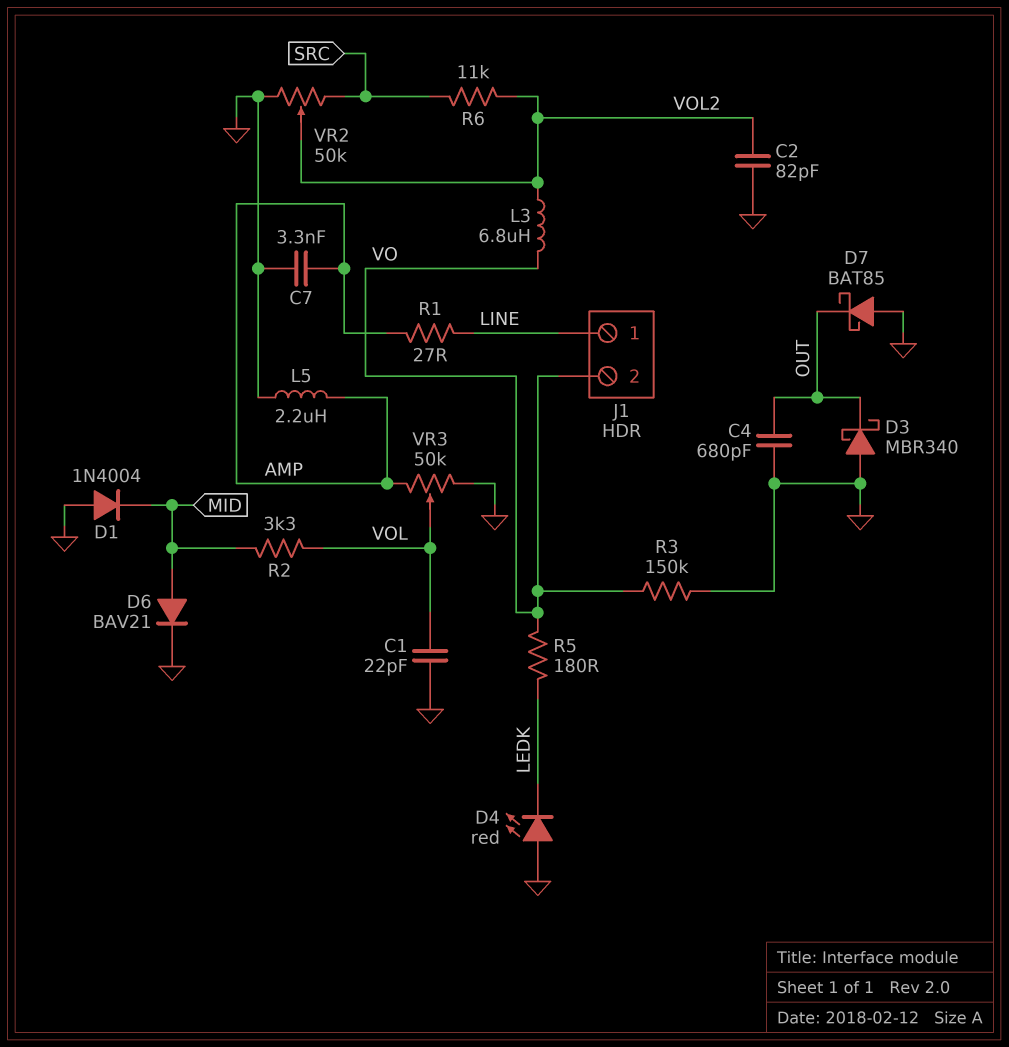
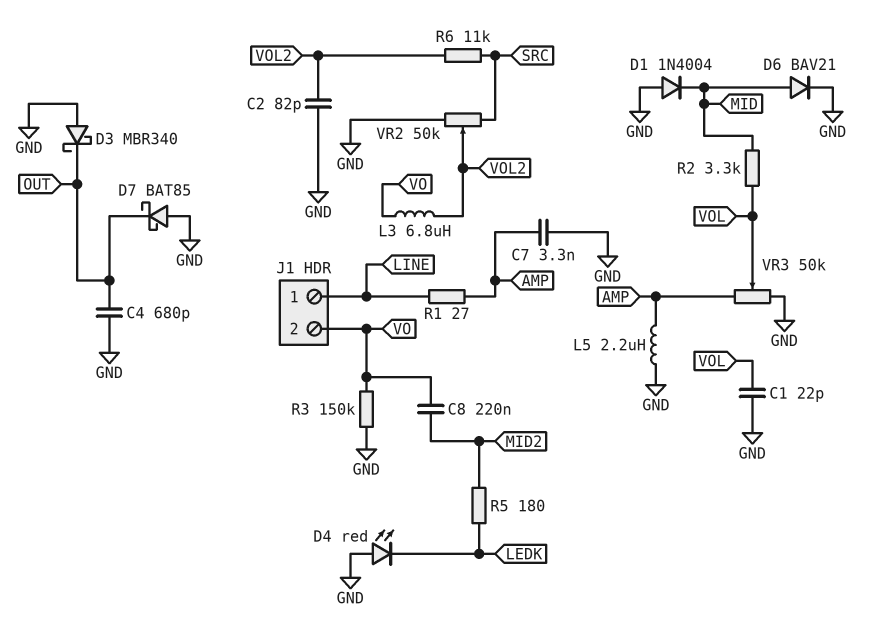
C8: none -> 220nF (MID2, VO)
R5: 180 (LEDK, VO) -> 180 (LEDK, MID2)

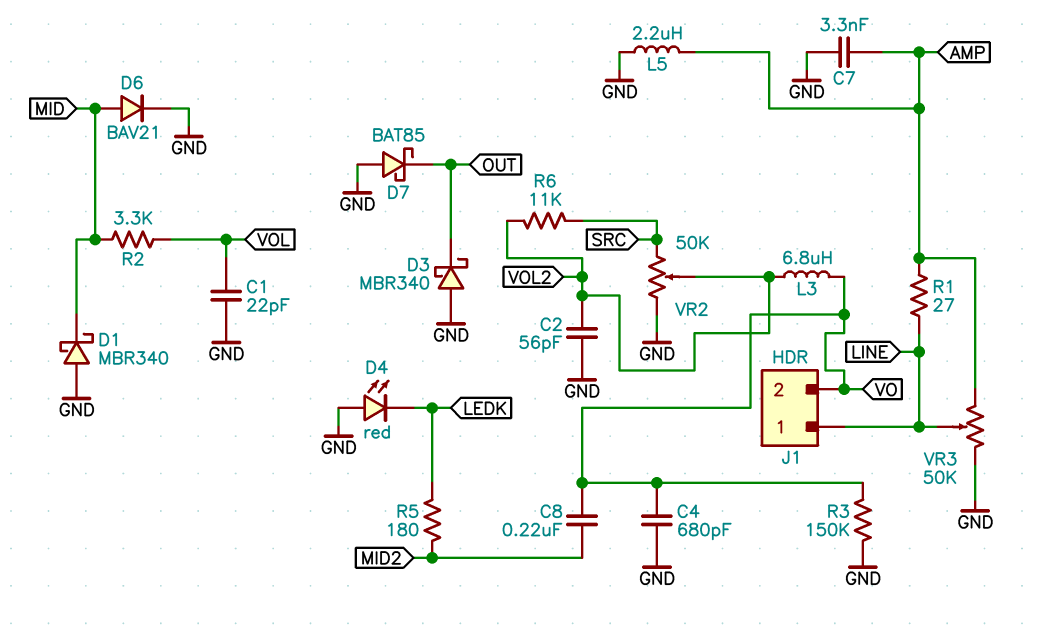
C2: 82pF (GND, VOL2) -> 56pF (GND, VOL2)
C4: 680pF (GND, OUT) -> 680pF (GND, VO)
D1: diode 1N4004 (A GND, K MID) -> schottky MBR340 (A GND, K MID)
VR3: 50k (AMP, GND, wiper VOL) -> 50k (AMP, GND, wiper LINE)

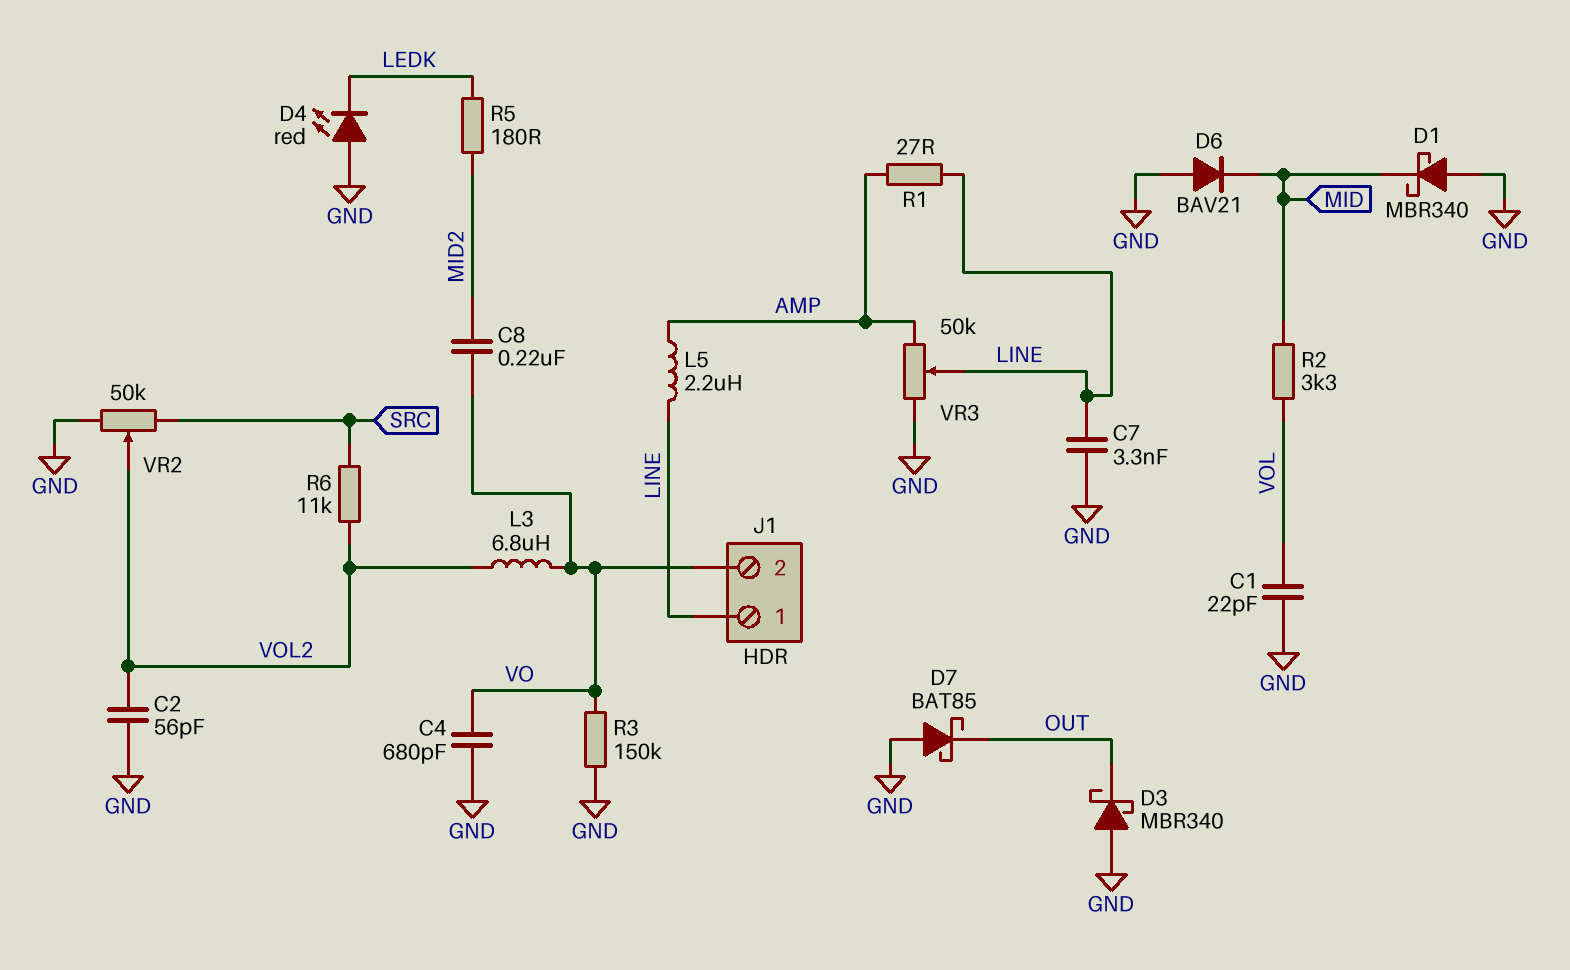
C7: 3.3nF (AMP, GND) -> 3.3nF (GND, LINE)
D6: diode BAV21 (A MID, K GND) -> diode BAV21 (A GND, K MID)
L5: 2.2uH (AMP, GND) -> 2.2uH (AMP, LINE)

